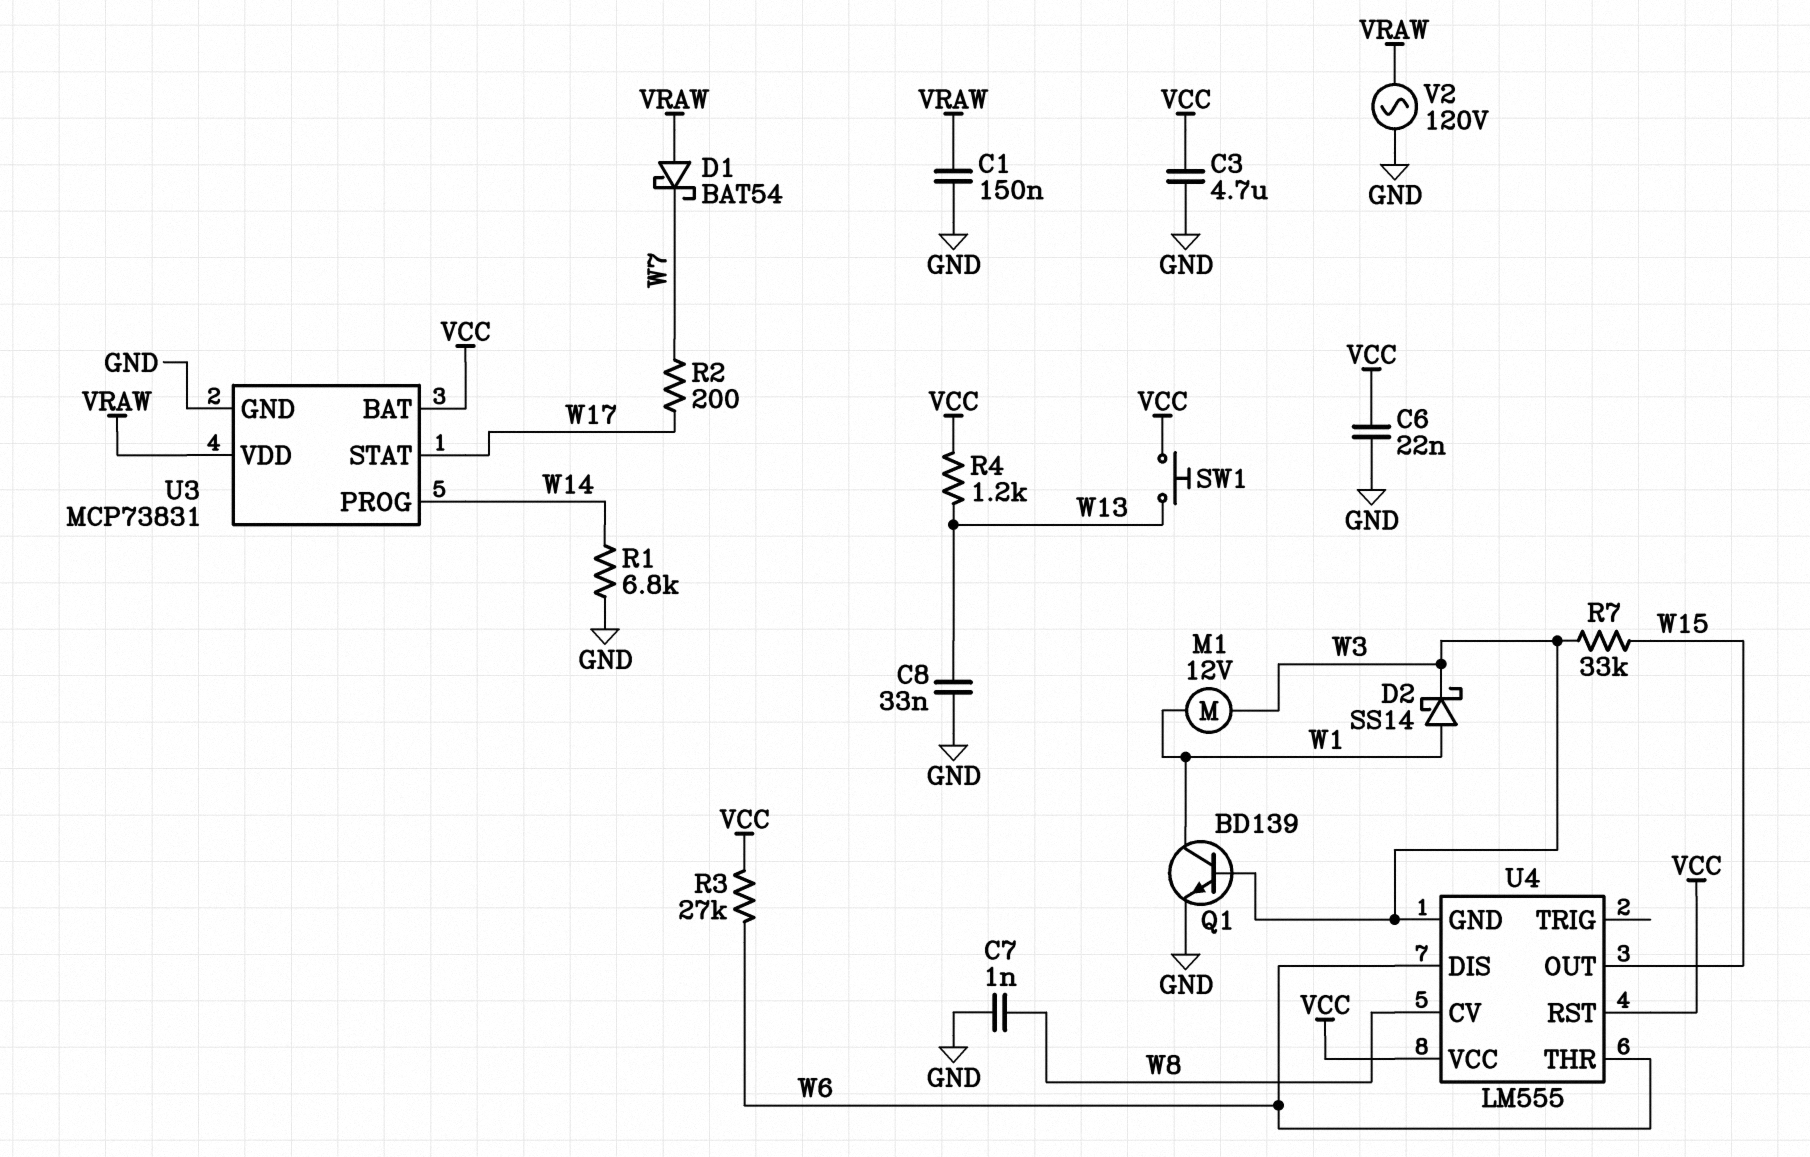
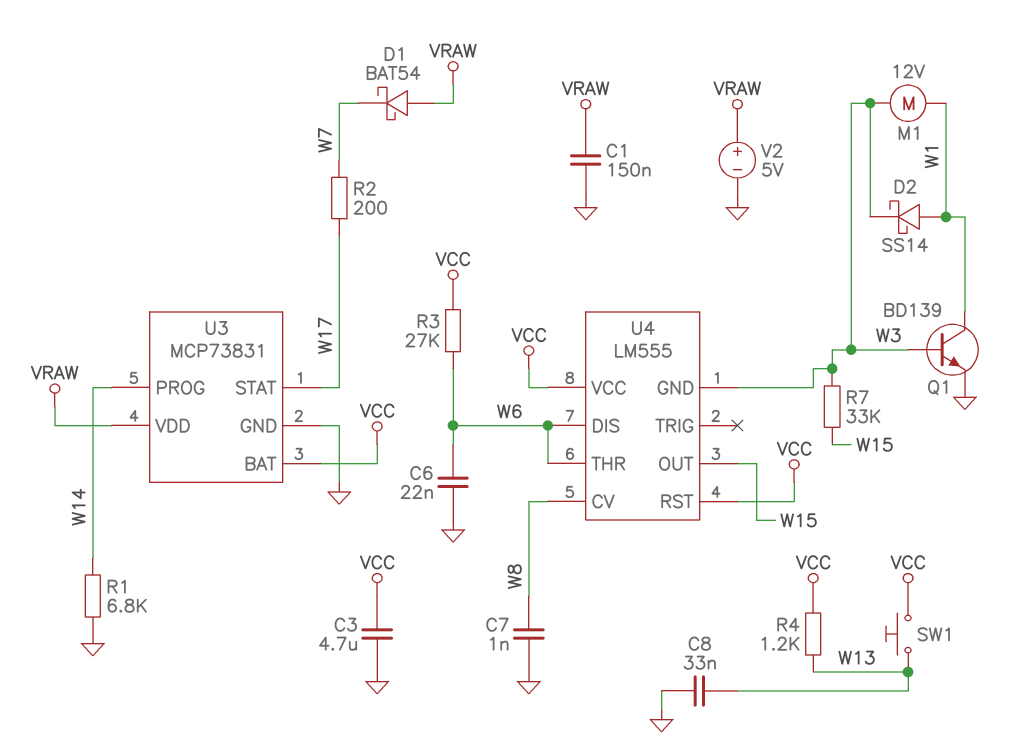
C6: 22nF (GND, VCC) -> 22nF (GND, W6)
V2: AC 120V (GND, VRAW) -> 5V (plus VRAW, minus GND)

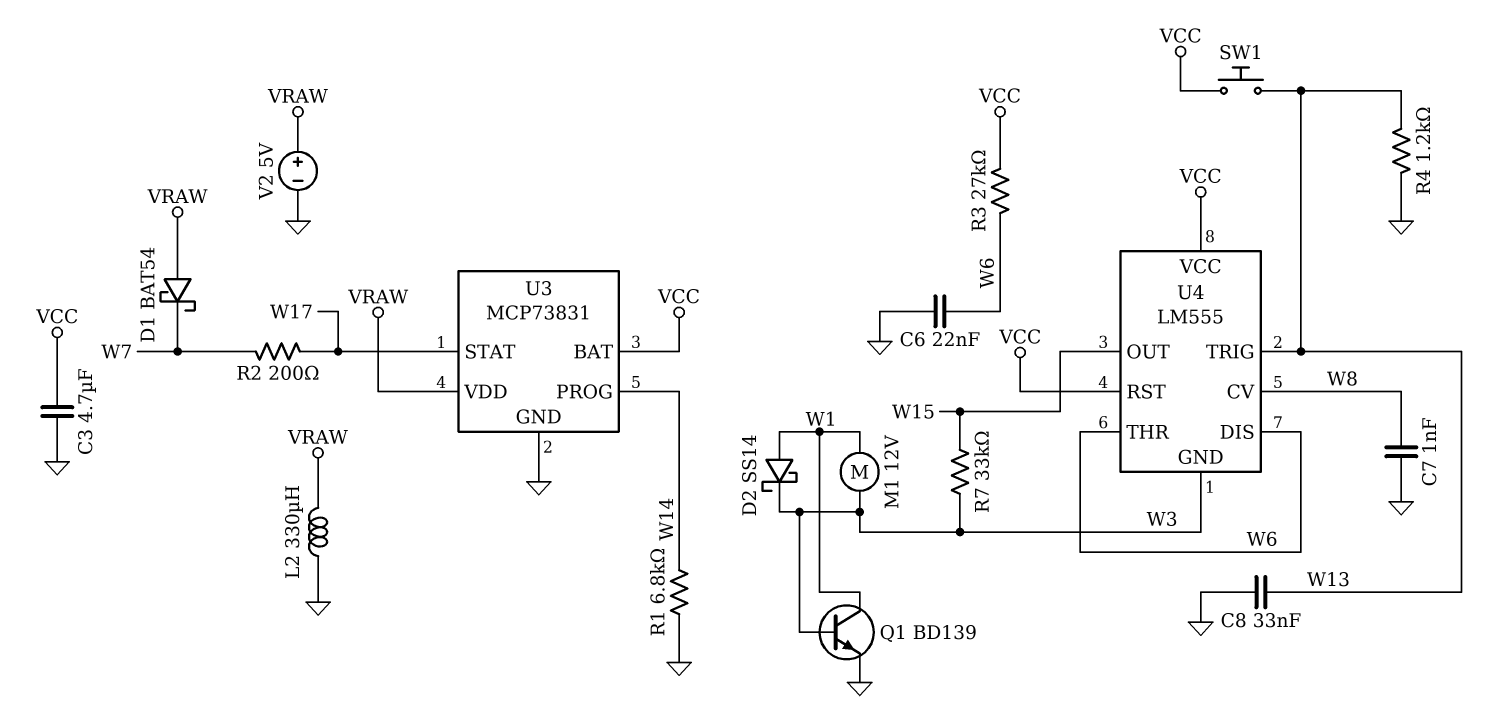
C1: 150nF (GND, VRAW) -> none
L2: none -> 330uH (GND, VRAW)
R4: 1.2k (VCC, W13) -> 1.2k (GND, W13)
U4 pin TRIG: none -> W13

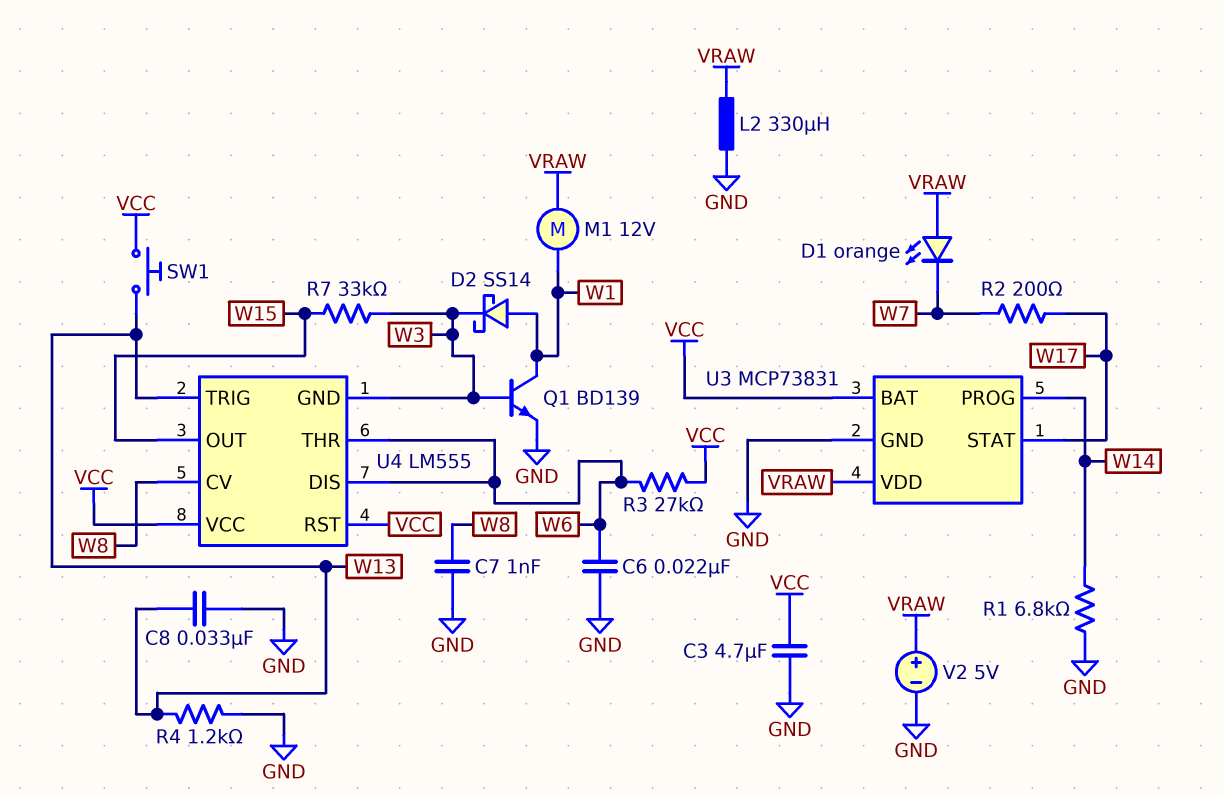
D1: schottky BAT54 (A VRAW, K W7) -> LED orange (A VRAW, K W7)
M1: motor 12V (W1, W3) -> motor 12V (VRAW, W1)

